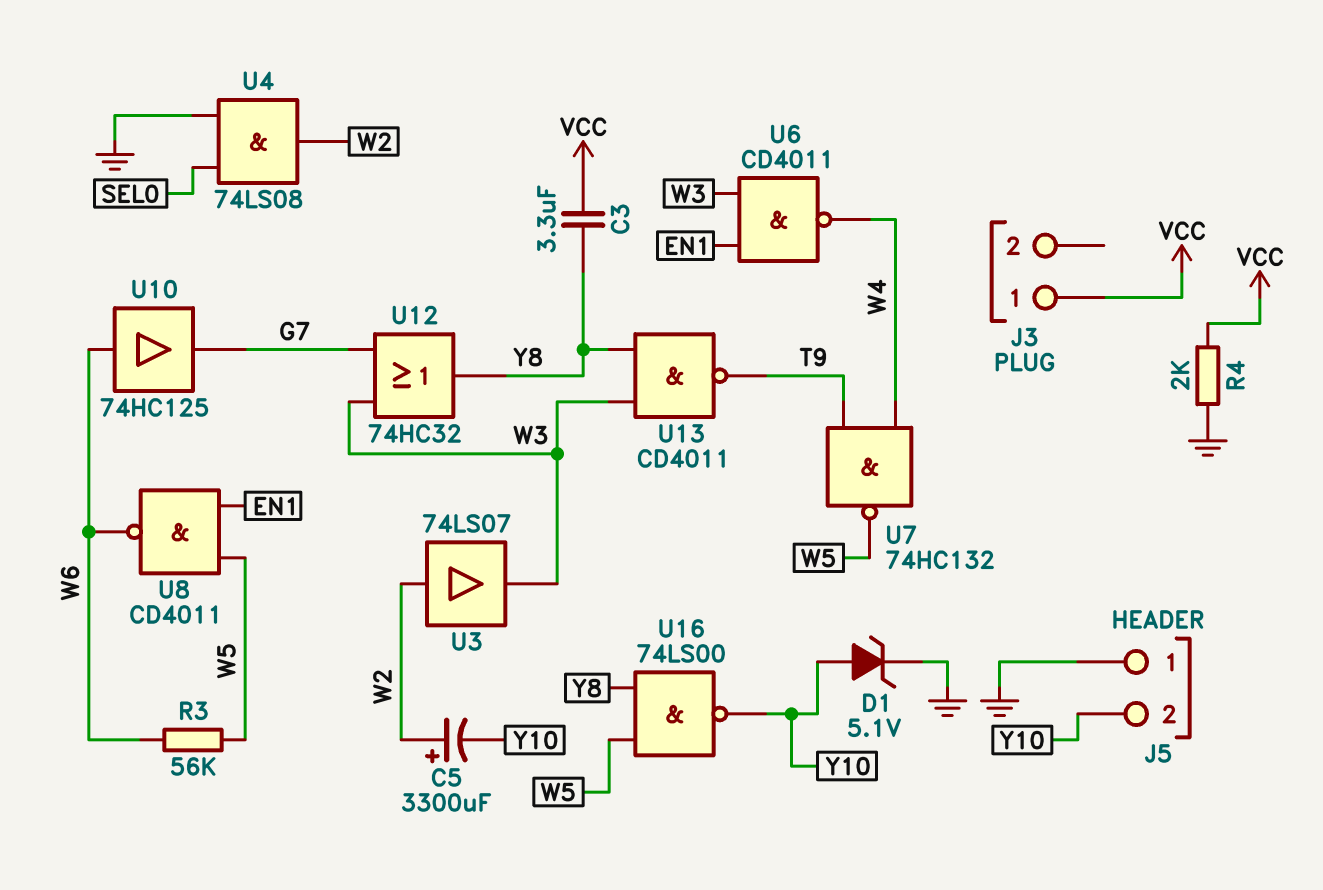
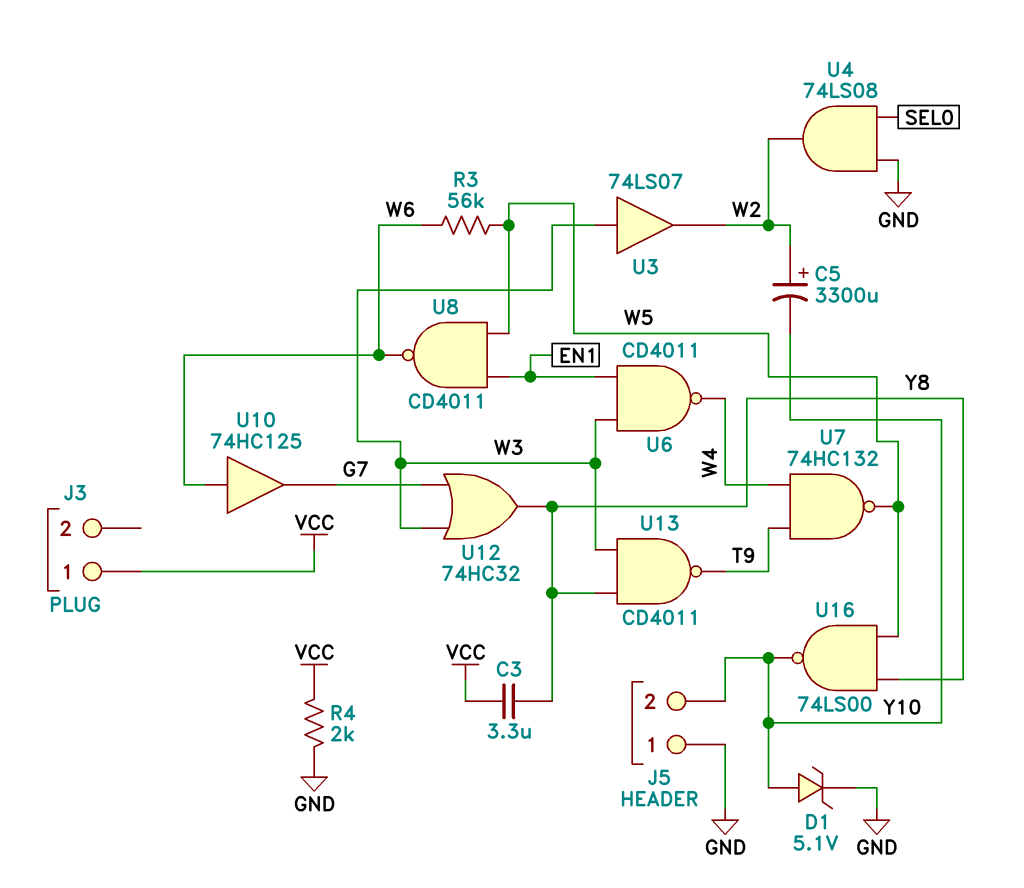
U3: buffer 74LS07 (in W2, out W3) -> buffer 74LS07 (in W3, out W2)

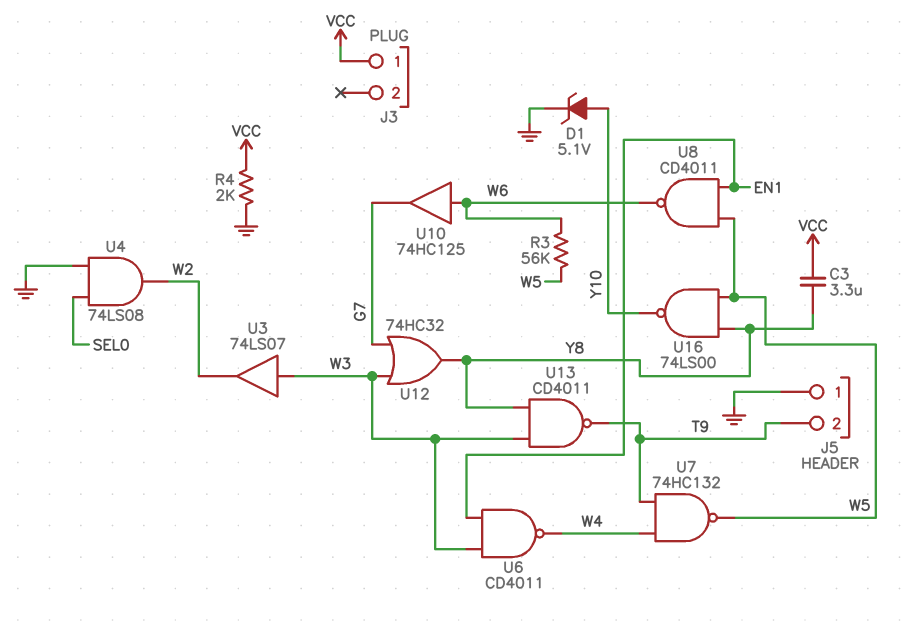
C5: 3300uF (plus W2, minus Y10) -> none
J5 pin 2: Y10 -> T9

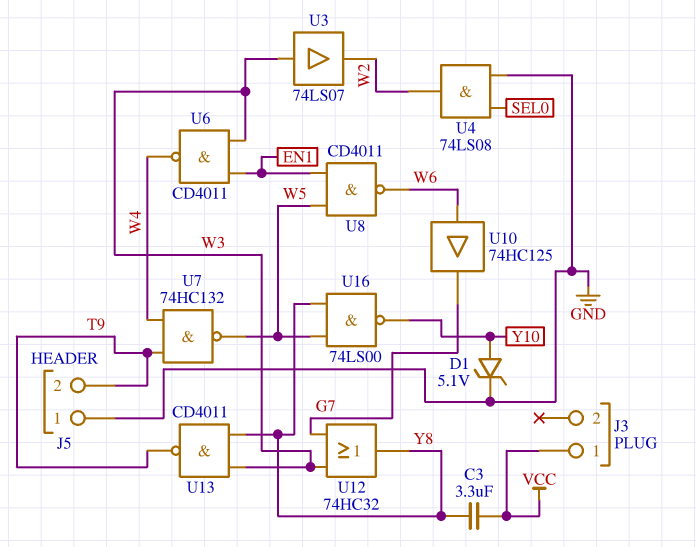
R3: 56k (W5, W6) -> none
R4: 2k (GND, VCC) -> none

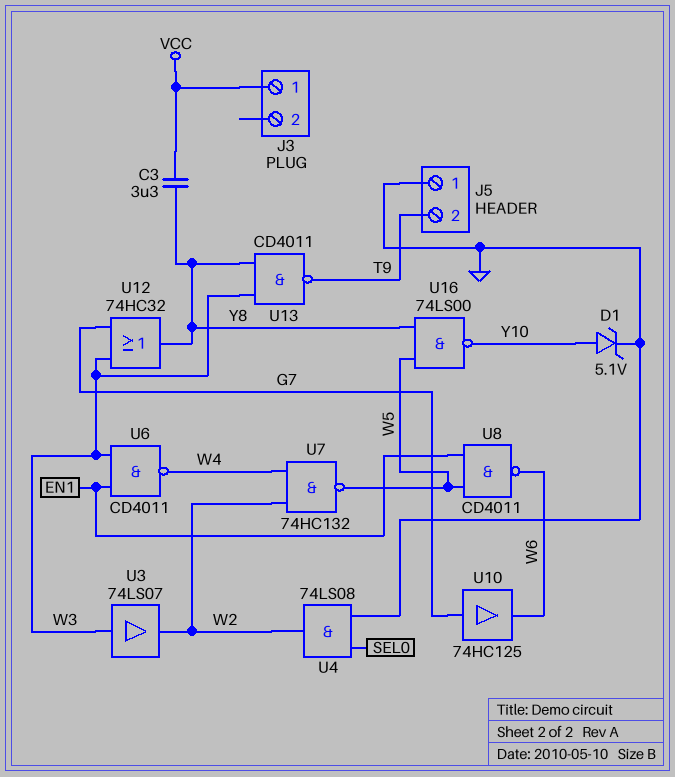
U7: NAND 74HC132 (in T9, in W4, out W5) -> NAND 74HC132 (in W2, in W4, out W5)
U10: buffer 74HC125 (in W6, out G7) -> buffer 74HC125 (in G7, out W6)

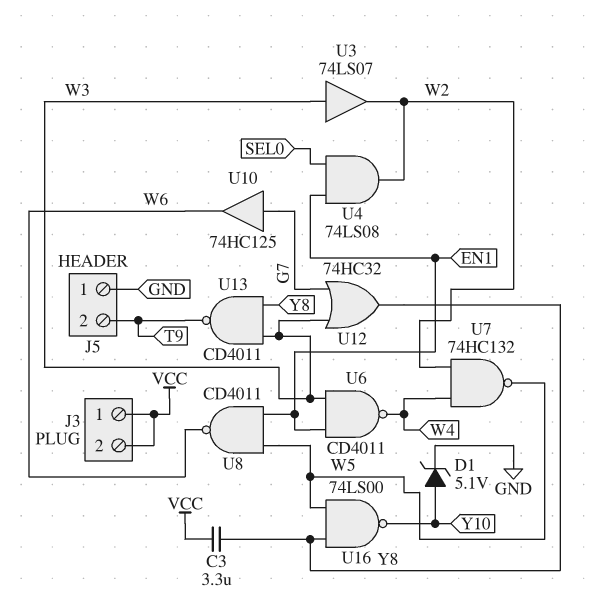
J3 pin 2: none -> VCC
U4: AND 74LS08 (in GND, in SEL0, out W2) -> AND 74LS08 (in EN1, in SEL0, out W2)

